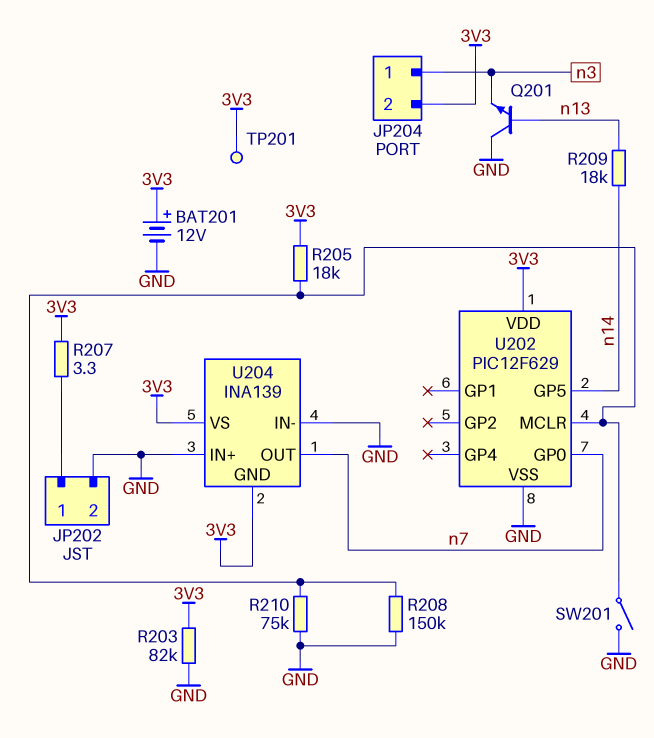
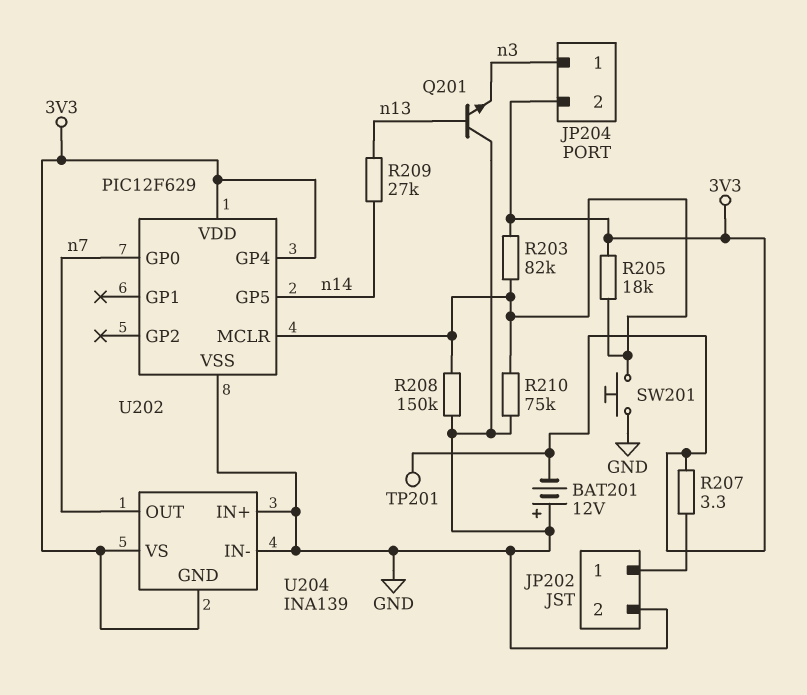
BAT201: 12V (plus 3V3, minus GND) -> 12V (plus GND, minus 3V3)
R203: 82k (3V3, GND) -> 82k (3V3, U202/MCLR)
R209: 18k (n13, n14) -> 27k (n13, n14)
SW201: switch (GND, U202/MCLR) -> button (GND, U202/MCLR)
U202 pin GP4: none -> 3V3

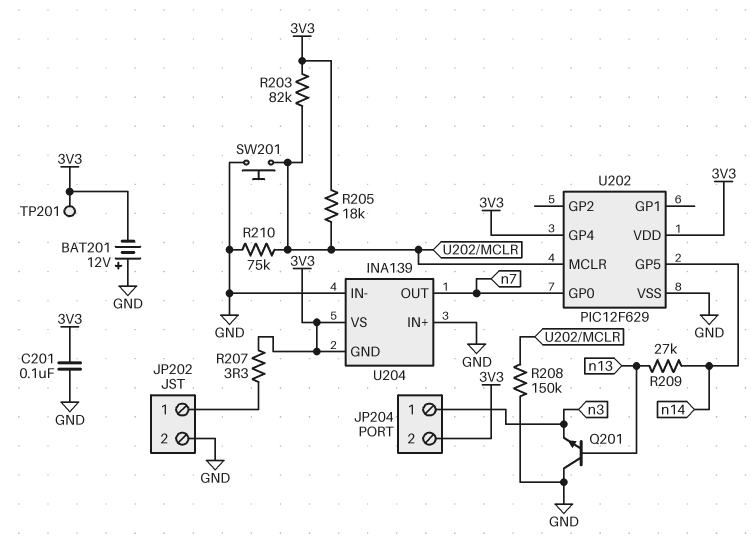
C201: none -> 100nF (3V3, GND)

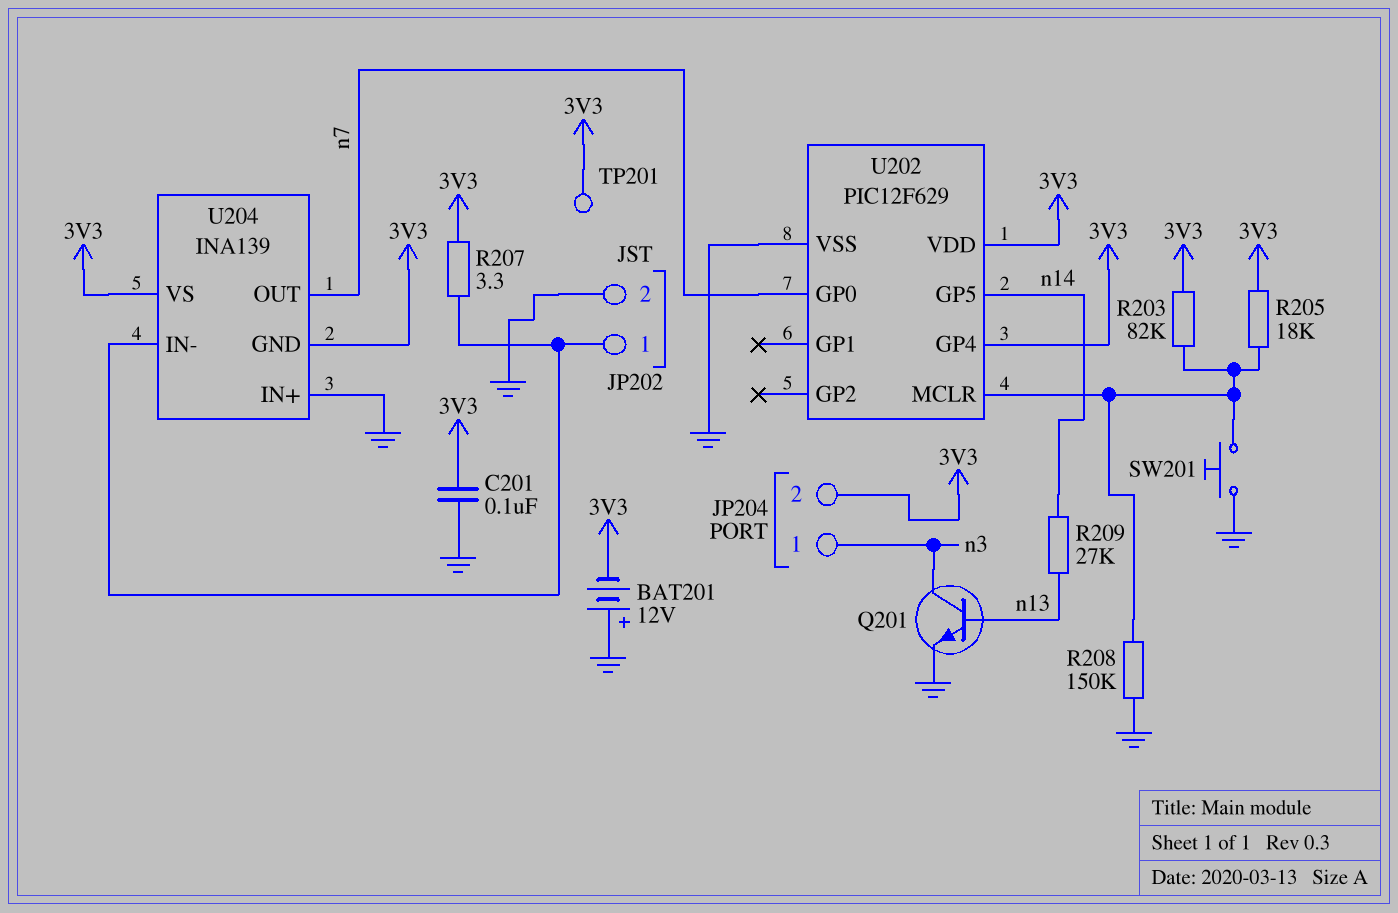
Q201: NPN (B n13, C GND, E n3) -> NPN (B n13, C n3, E GND)
R210: 75k (GND, U202/MCLR) -> none
U204 pin IN-: GND -> JP202/1

